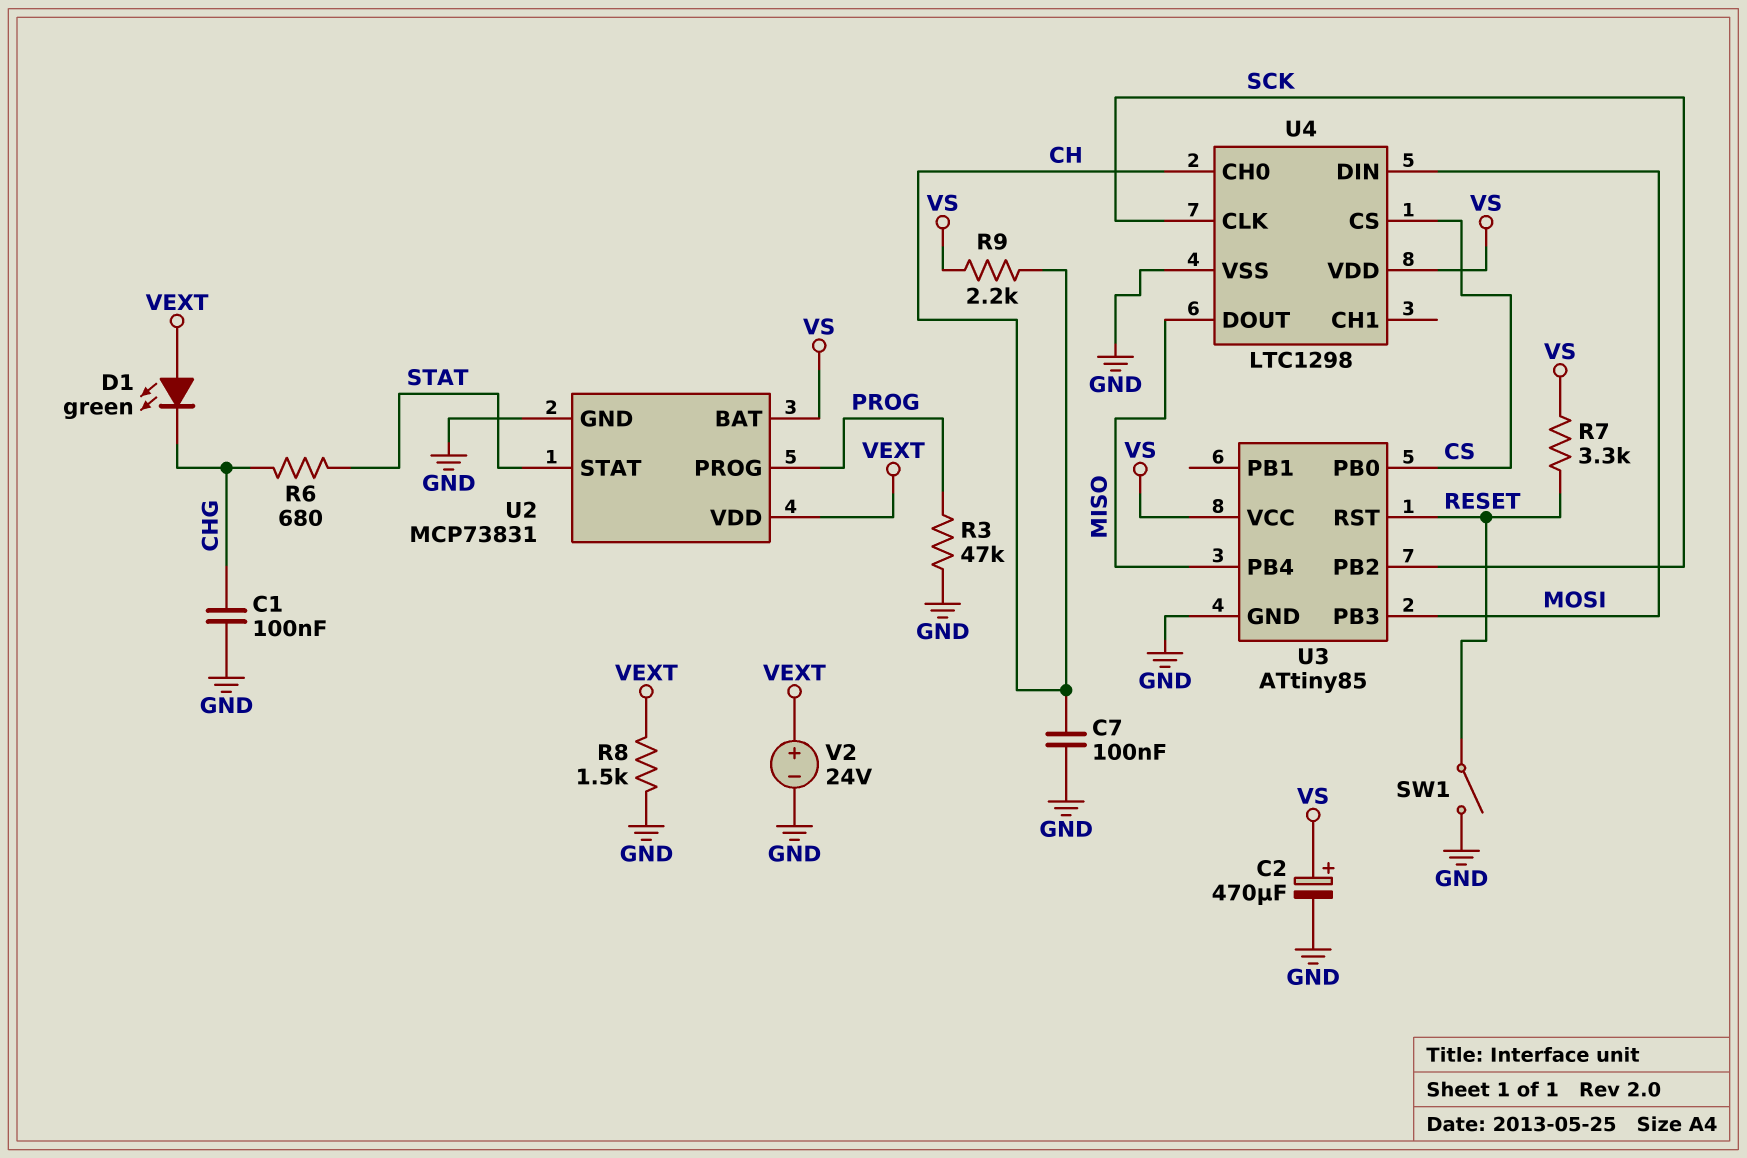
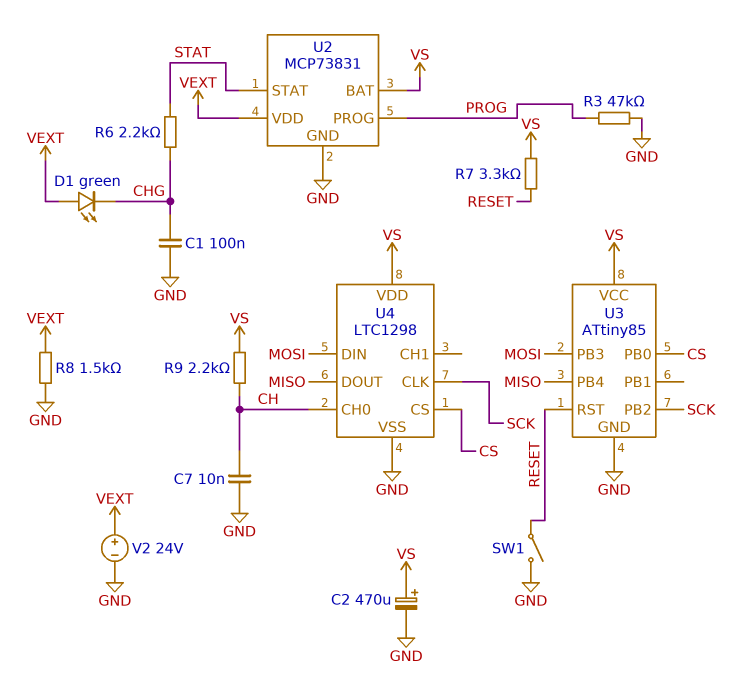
C7: 100nF (CH, GND) -> 10nF (CH, GND)
R6: 680 (CHG, STAT) -> 2.2k (CHG, STAT)

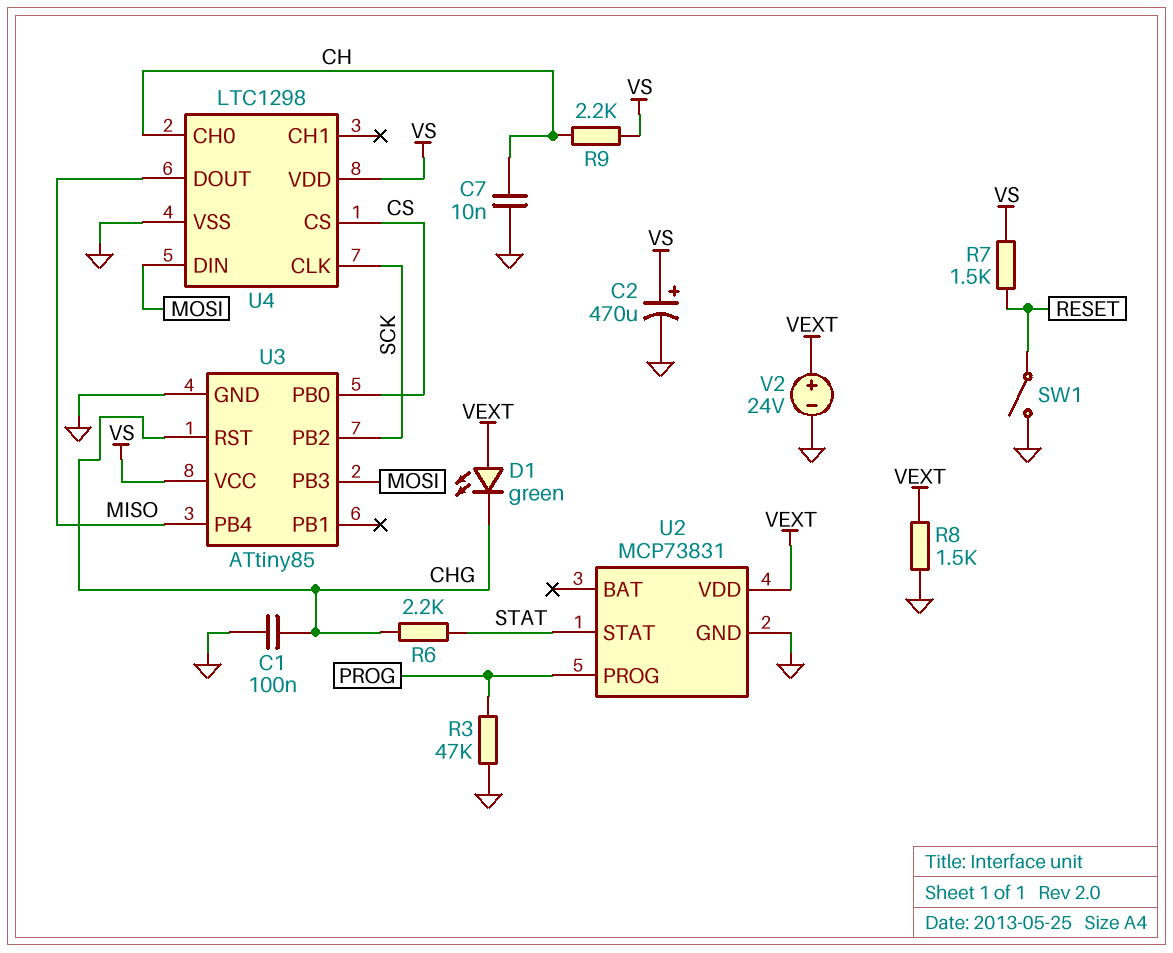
R7: 3.3k (RESET, VS) -> 1.5k (RESET, VS)
U2 pin BAT: VS -> none
U3 pin RST: RESET -> CHG

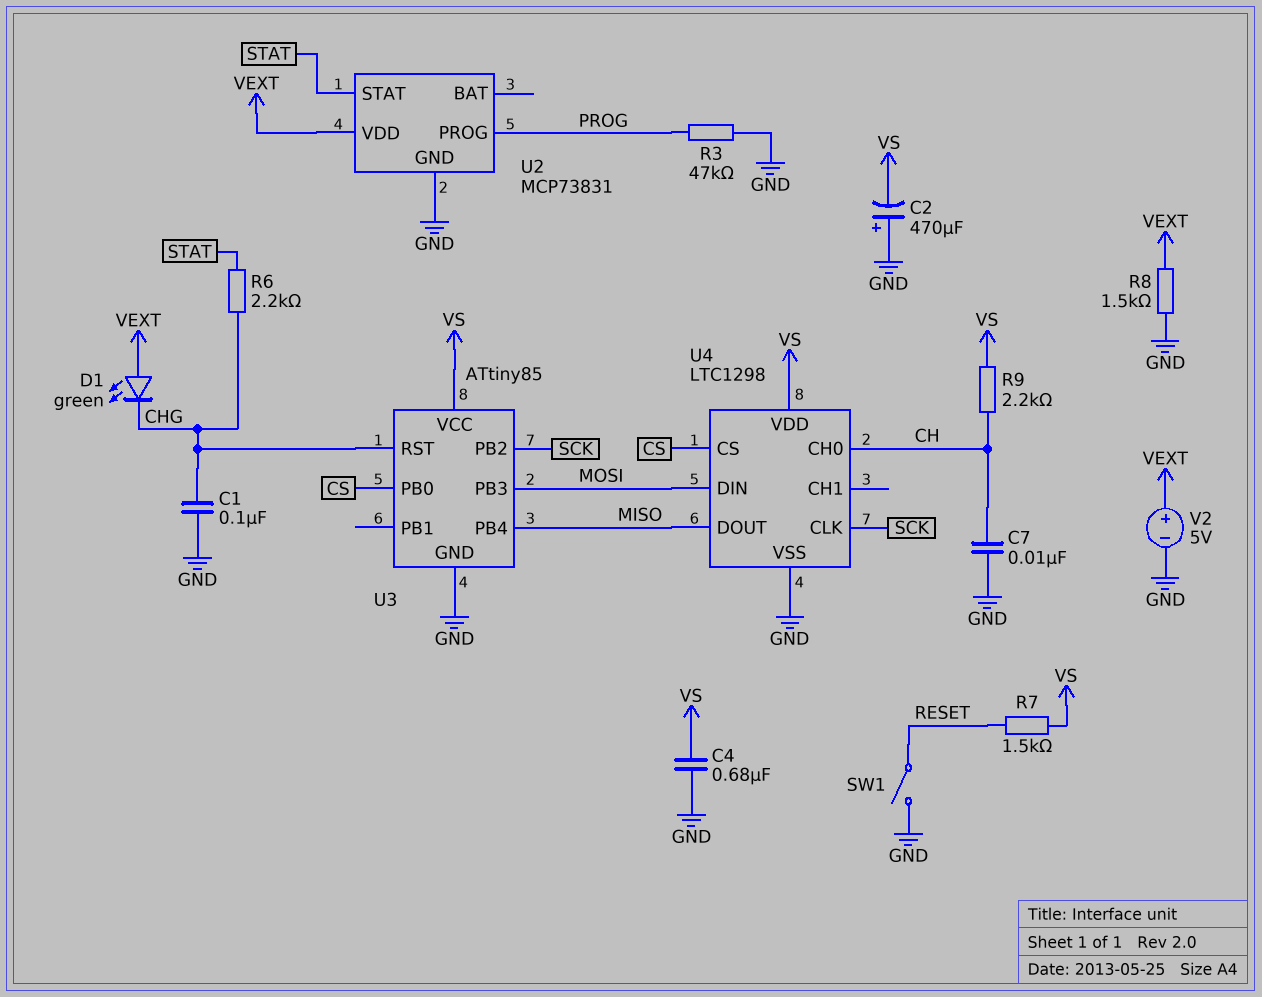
C2: 470uF (plus VS, minus GND) -> 470uF (plus GND, minus VS)
C4: none -> 680nF (GND, VS)
V2: 24V (plus VEXT, minus GND) -> 5V (plus VEXT, minus GND)

